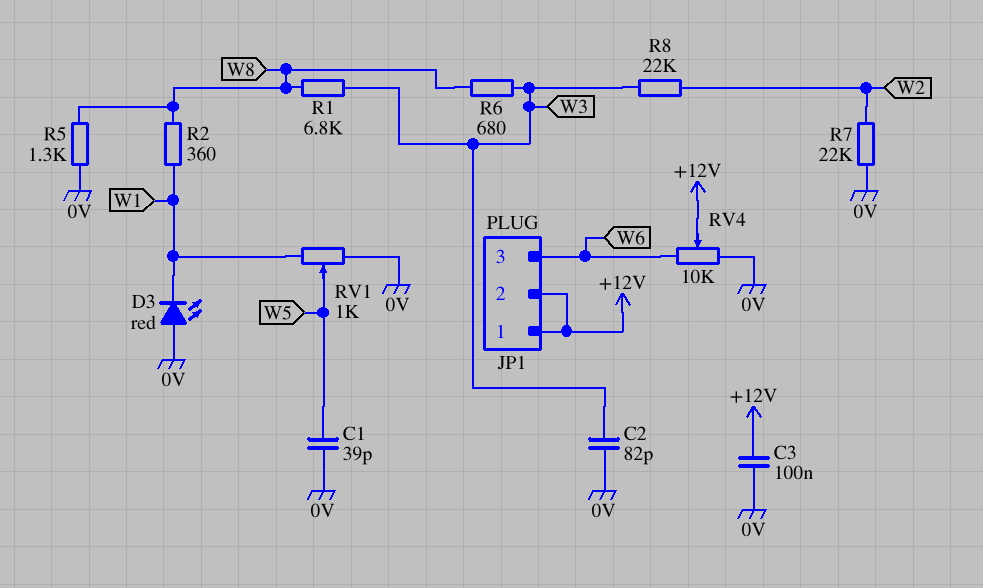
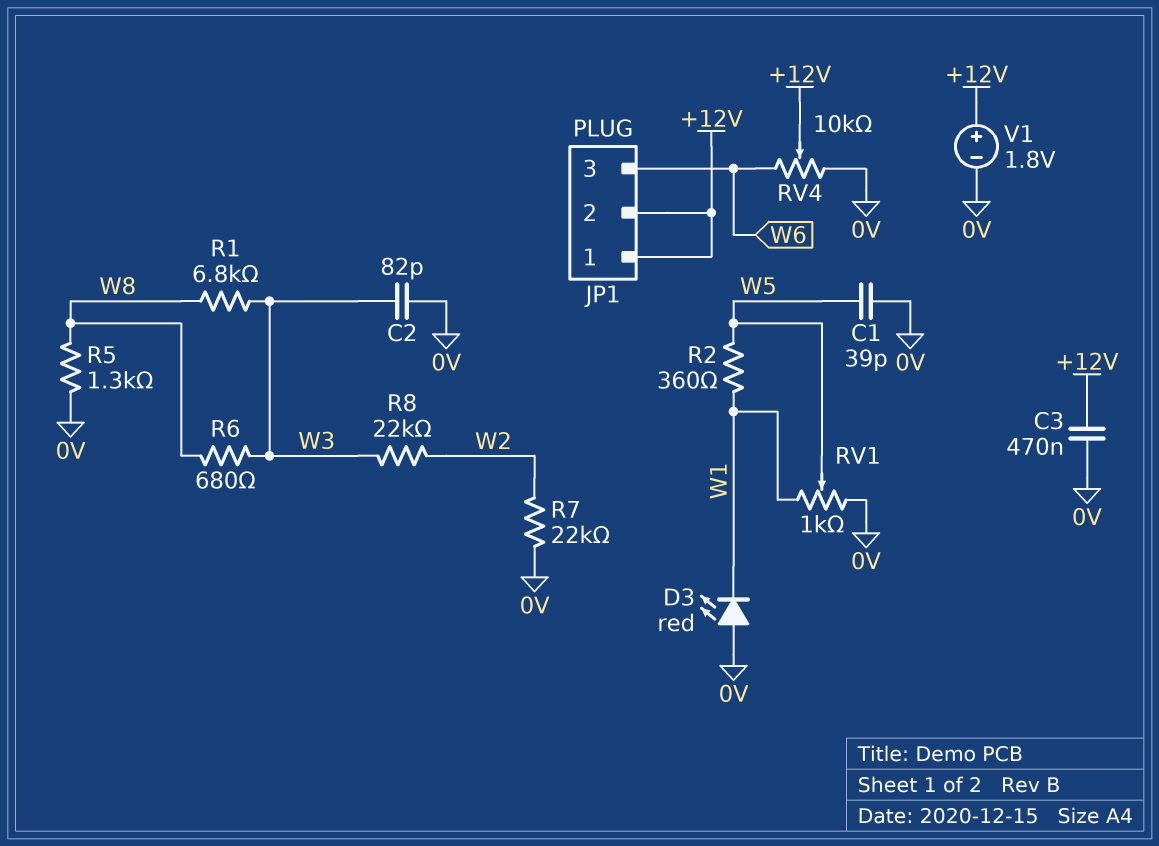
C3: 100nF (+12V, 0V) -> 470nF (+12V, 0V)
R2: 360 (W1, W8) -> 360 (W1, W5)
V1: none -> 1.8V (plus +12V, minus 0V)

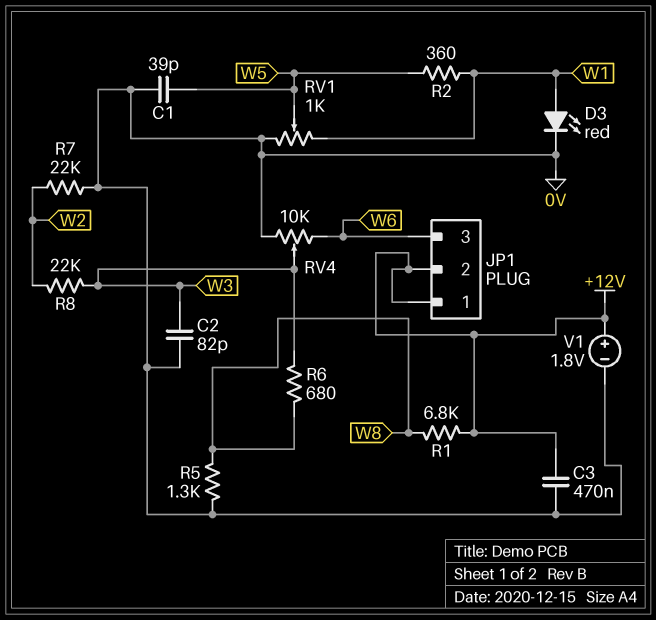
D3: LED red (A 0V, K W1) -> LED red (A W1, K 0V)
R1: 6.8k (W3, W8) -> 6.8k (+12V, W8)
RV4: 10k (0V, W6, wiper +12V) -> 10k (0V, W6, wiper W3)

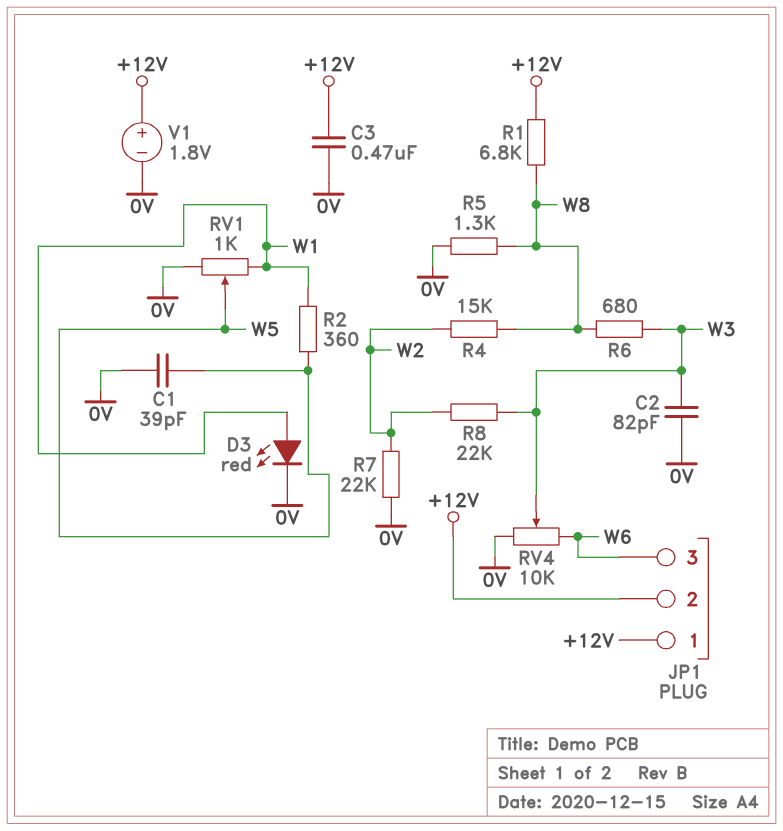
R4: none -> 15k (W2, W8)

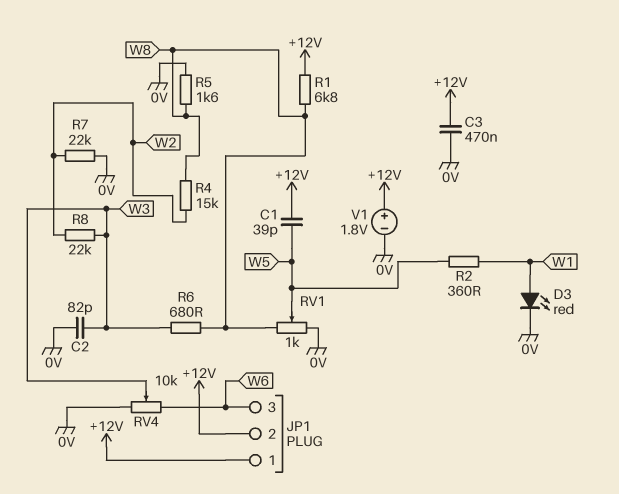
C1: 39pF (0V, W5) -> 39pF (+12V, W5)
R5: 1.3k (0V, W8) -> 1.6k (0V, W8)
RV1: 1k (0V, W1, wiper W5) -> 1k (0V, W8, wiper W5)

